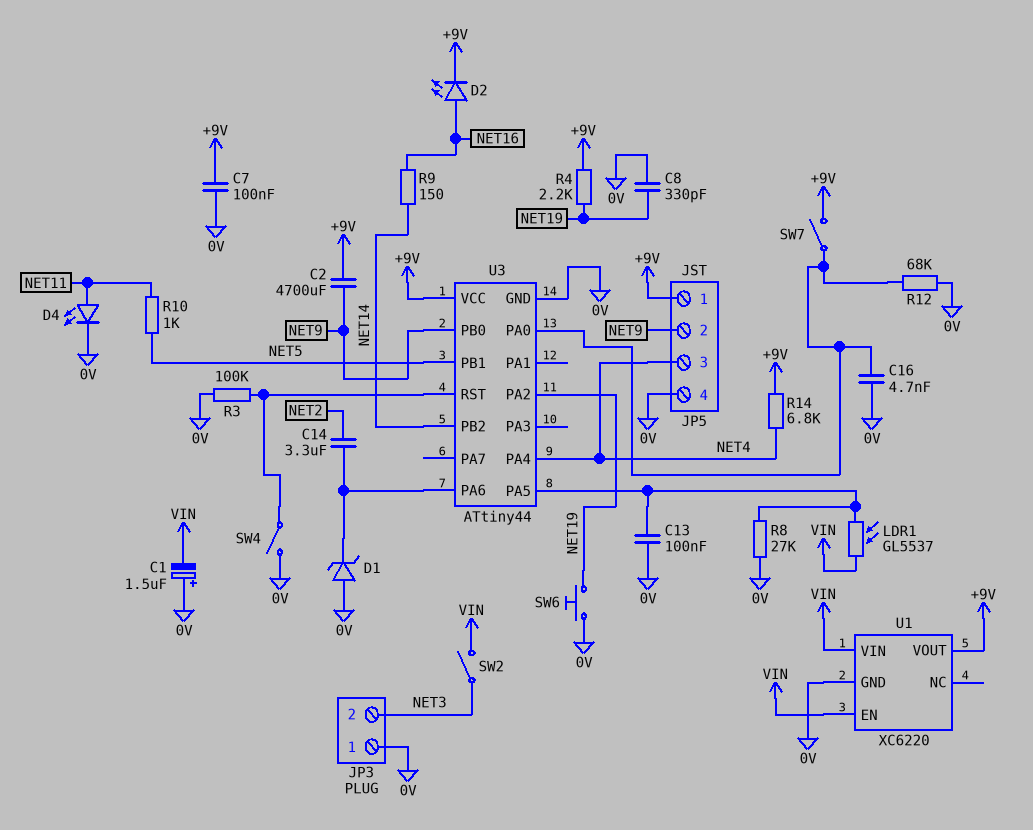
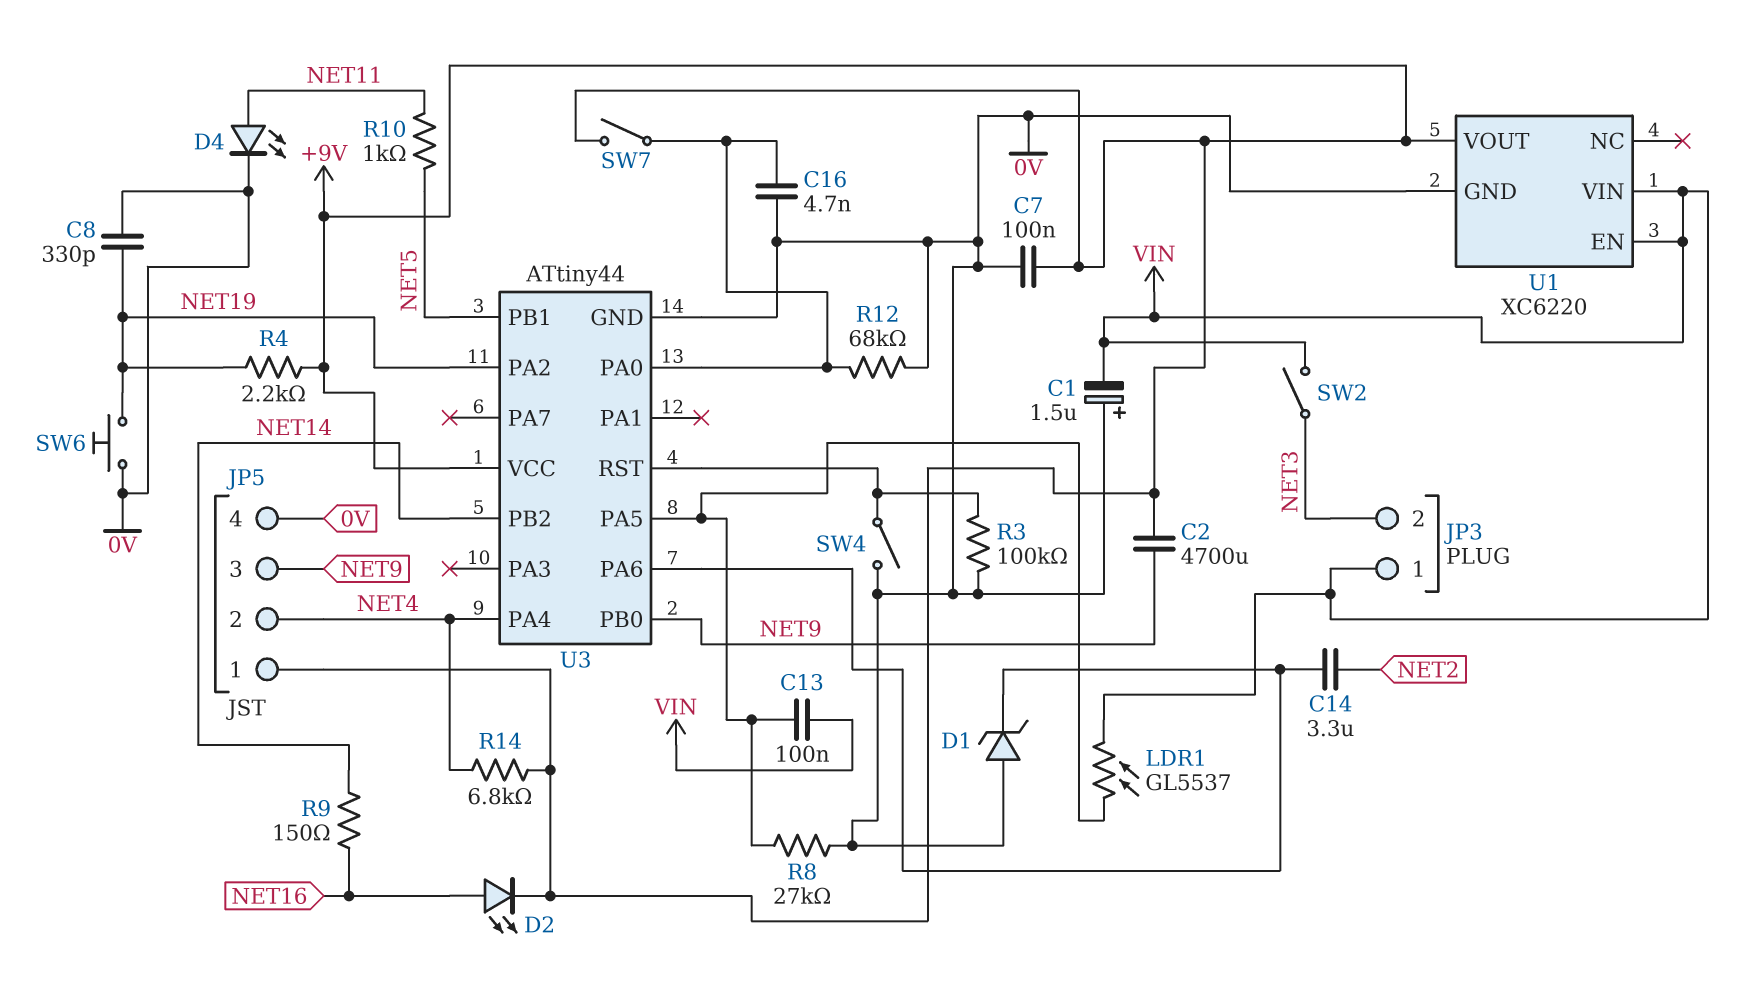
C13: 100nF (0V, U3/PA5) -> 100nF (U3/PA5, VIN)
JP3 pin 1: 0V -> VIN
JP5 pin 2: NET9 -> NET4
JP5 pin 3: NET4 -> NET9

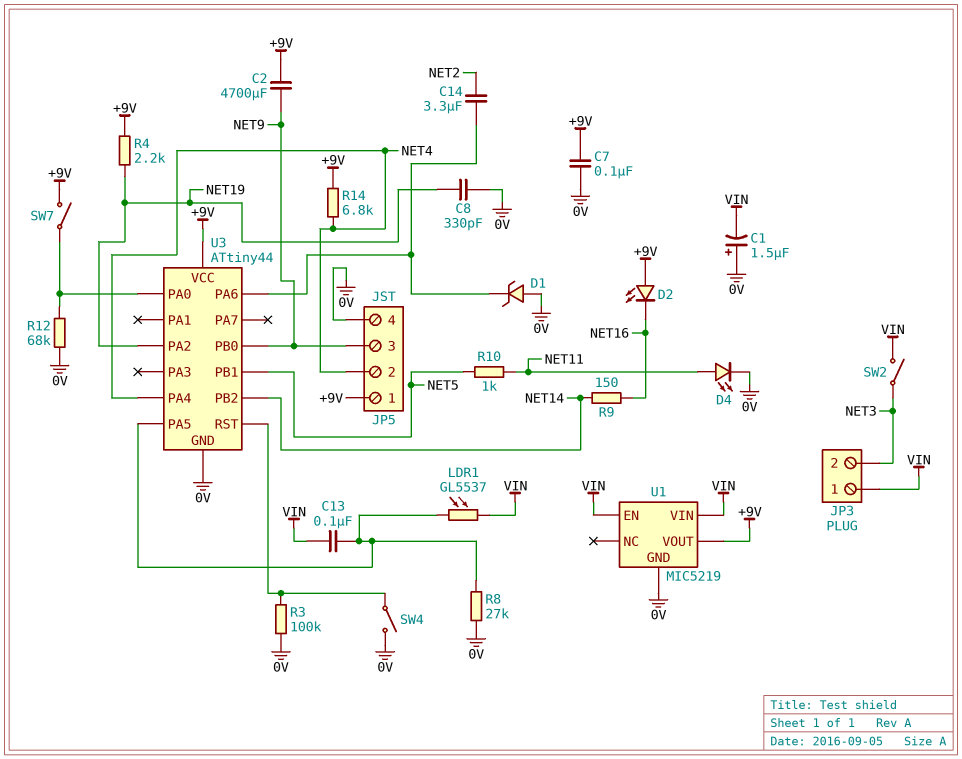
C16: 4.7nF (0V, U3/PA0) -> none
D2: LED (A NET16, K +9V) -> LED (A +9V, K NET16)
SW6: button (0V, NET19) -> none
U1: XC6220 -> MIC5219

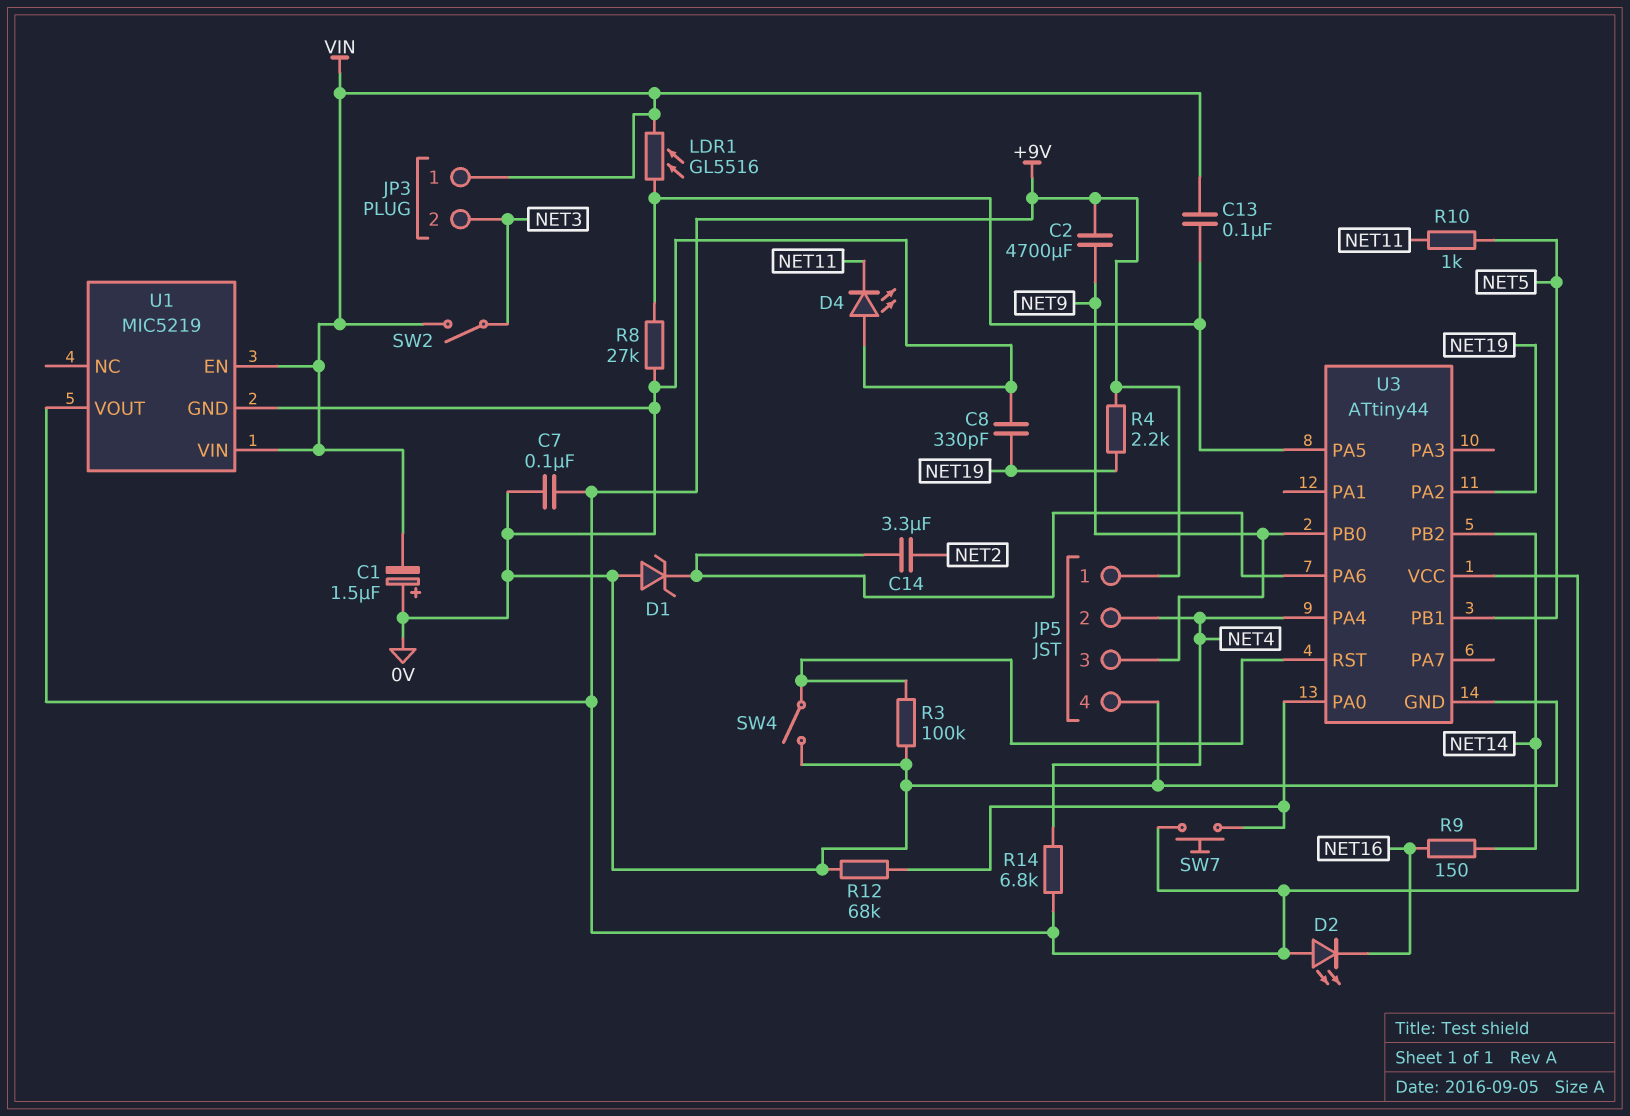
D4: LED (A NET11, K 0V) -> LED (A 0V, K NET11)
LDR1: GL5537 (U3/PA5, VIN) -> GL5516 (U3/PA5, VIN)
SW7: switch (+9V, U3/PA0) -> button (+9V, U3/PA0)

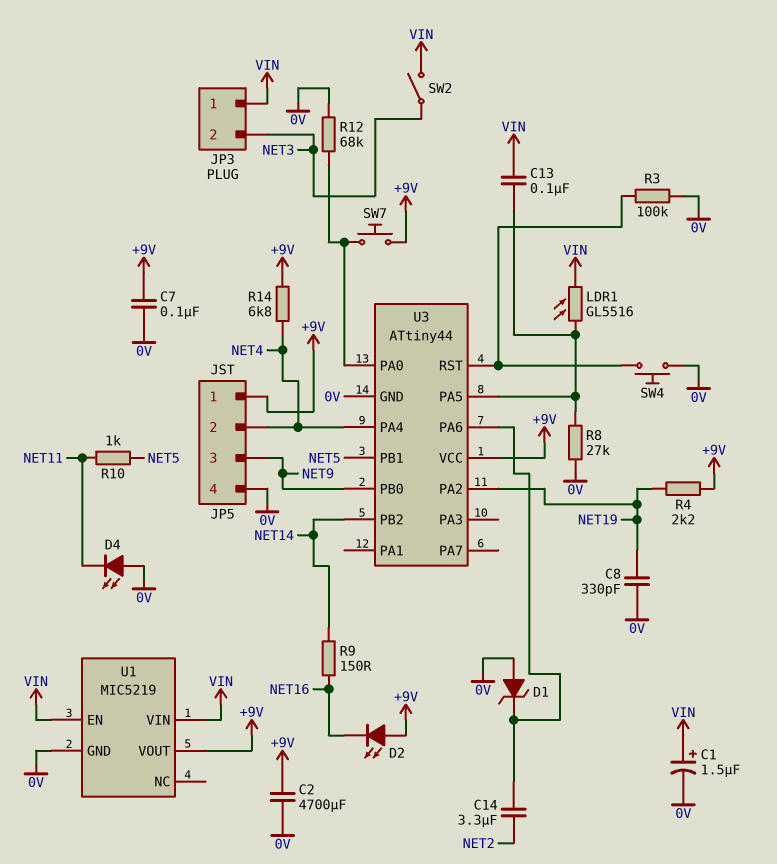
C1: 1.5uF (plus 0V, minus VIN) -> 1.5uF (plus VIN, minus 0V)
C2: 4700uF (+9V, NET9) -> 4700uF (+9V, 0V)
SW4: switch (0V, U3/RST) -> button (0V, U3/RST)

